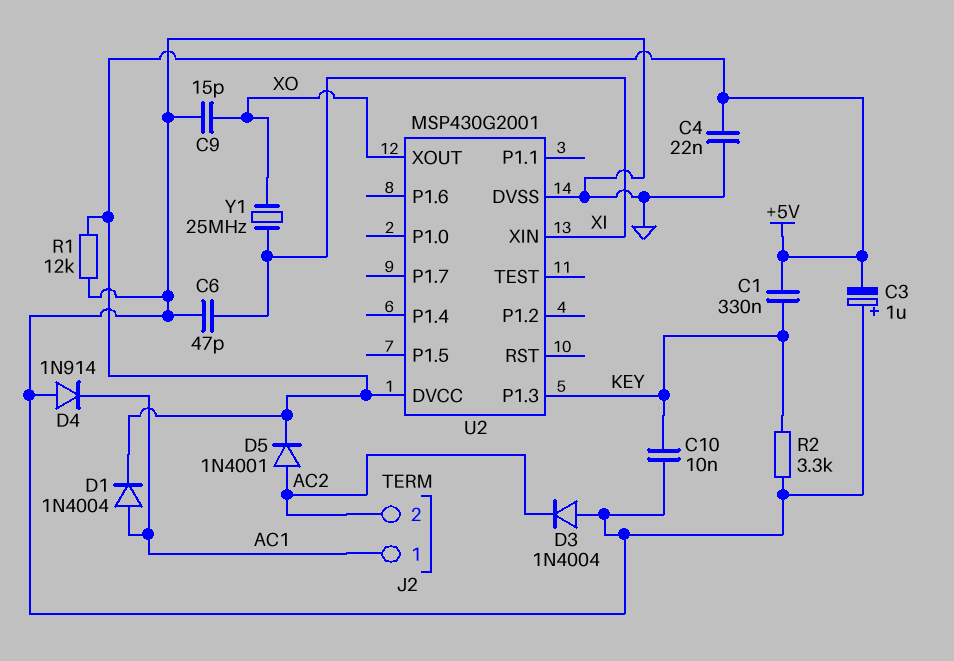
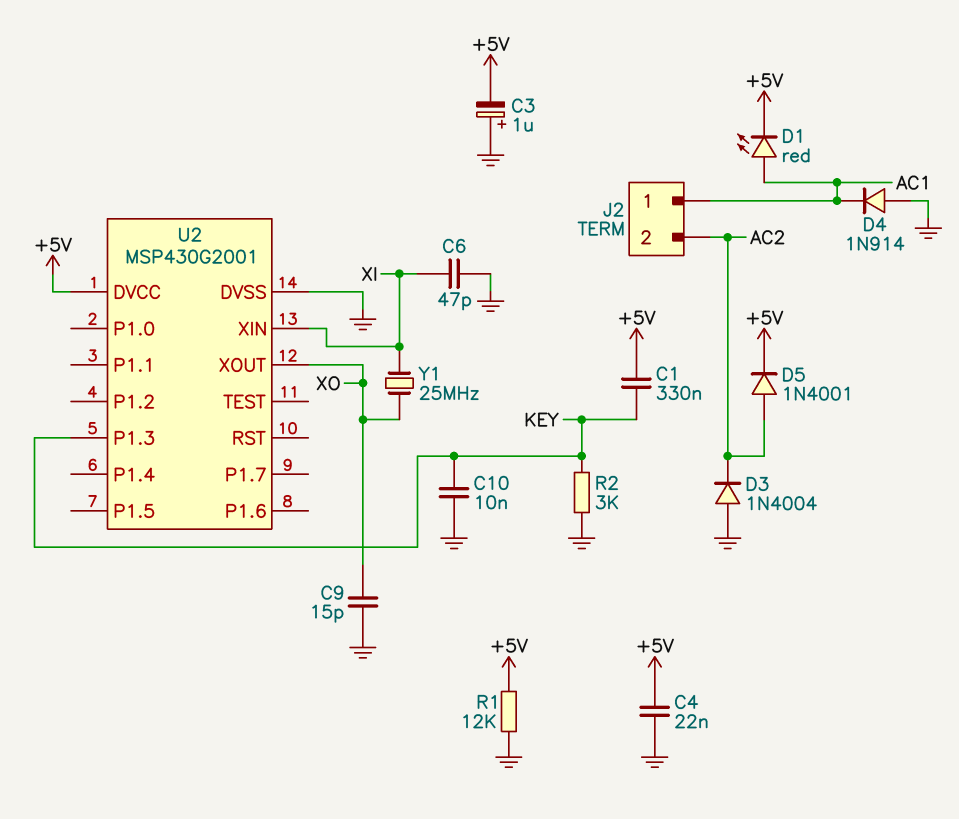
D1: diode 1N4004 (A AC1, K +5V) -> LED red (A AC1, K +5V)
R2: 3.3k (GND, KEY) -> 3k (GND, KEY)

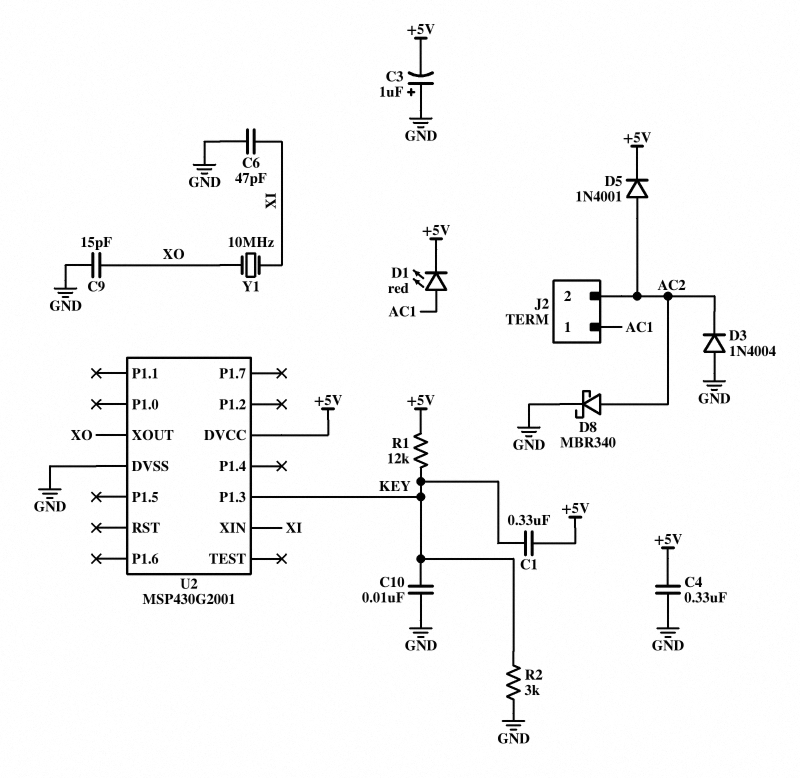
C4: 22nF (+5V, GND) -> 330nF (+5V, GND)
D4: diode 1N914 (A GND, K AC1) -> none
D8: none -> schottky MBR340 (A AC2, K GND)
R1: 12k (+5V, GND) -> 12k (+5V, KEY)
Y1: 25MHz (XI, XO) -> 10MHz (XI, XO)

